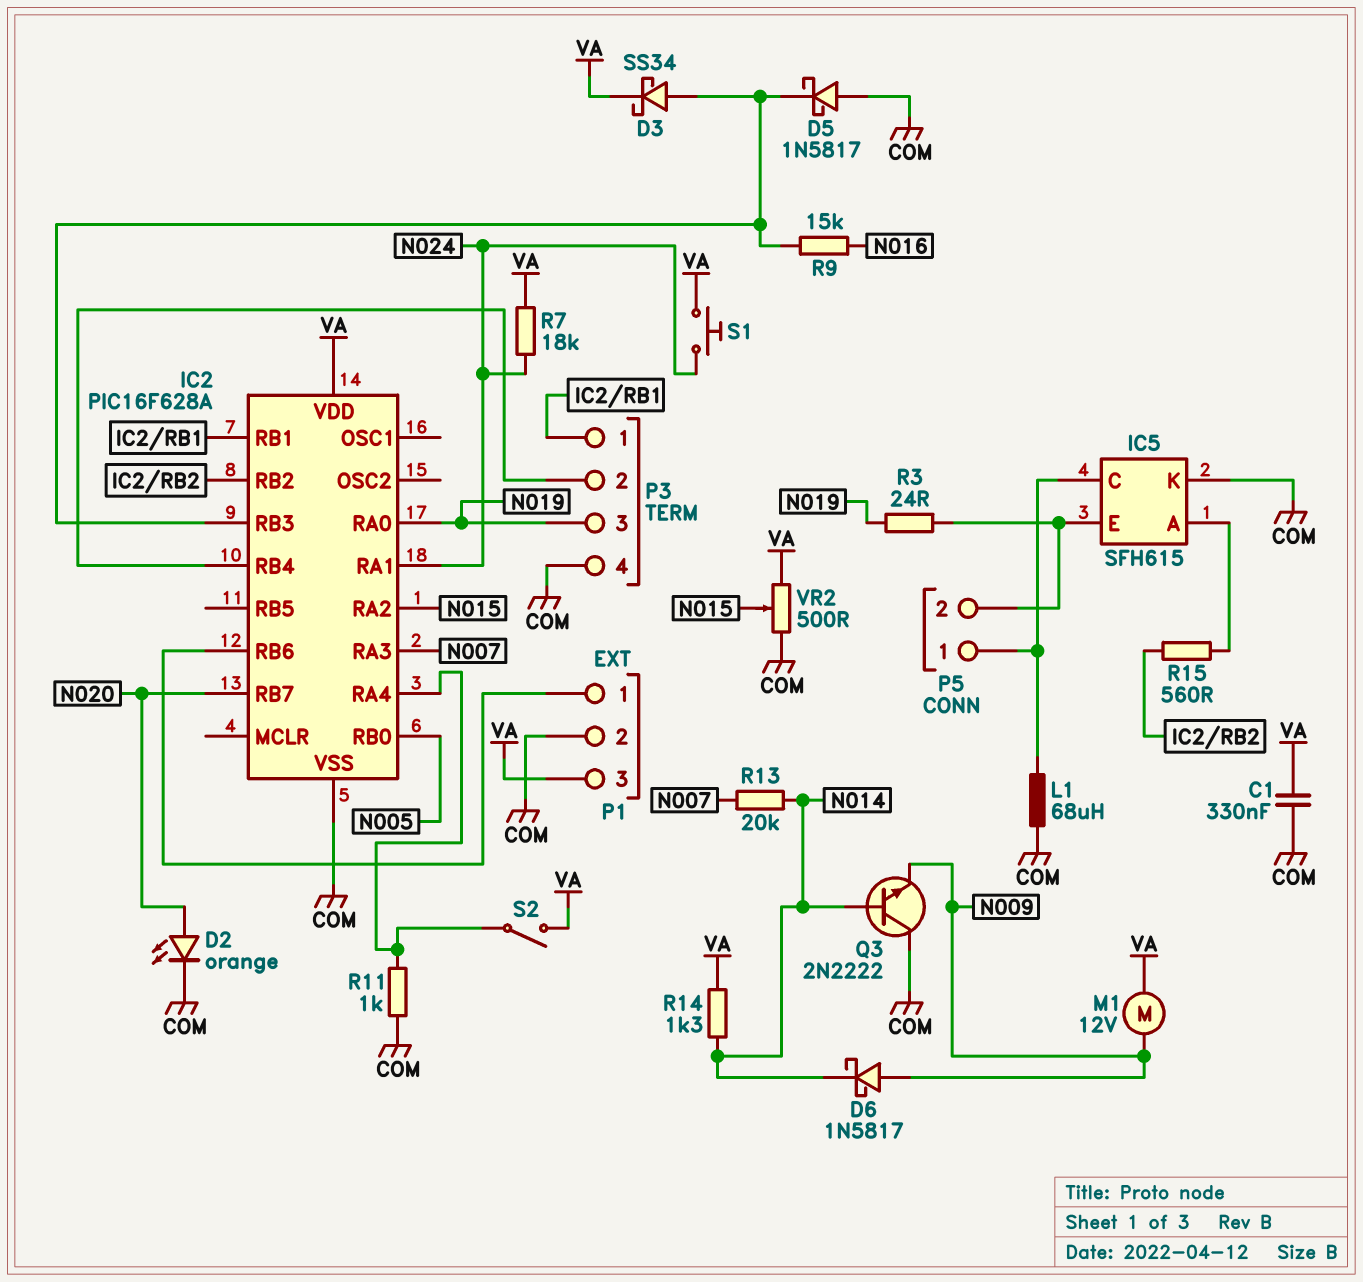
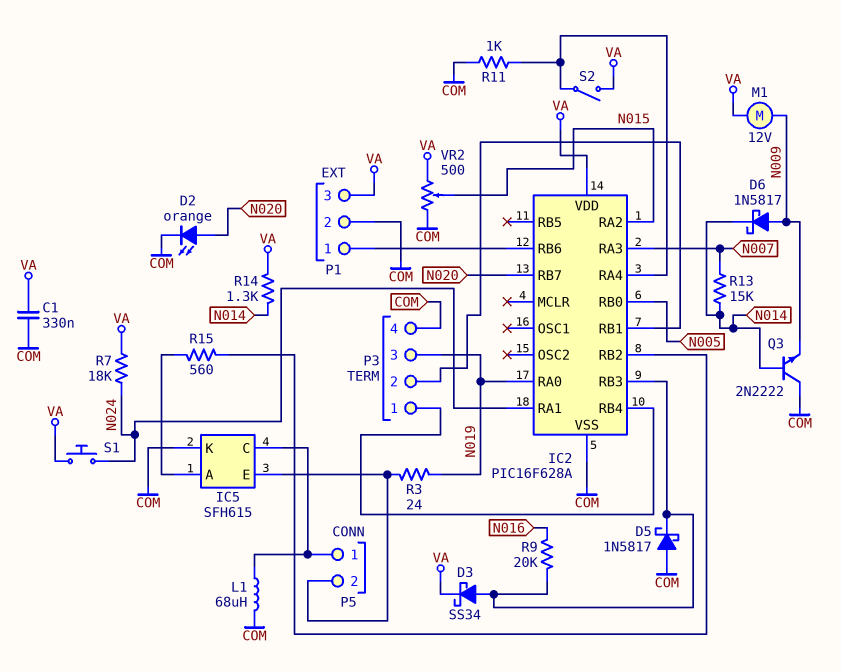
P3 pin 1: IC2/RB1 -> IC2/RB4
P3 pin 2: IC2/RB4 -> IC2/RB1
R9: 15k (IC2/RB3, N016) -> 20k (IC2/RB3, N016)
R13: 20k (N007, N014) -> 15k (N007, N014)

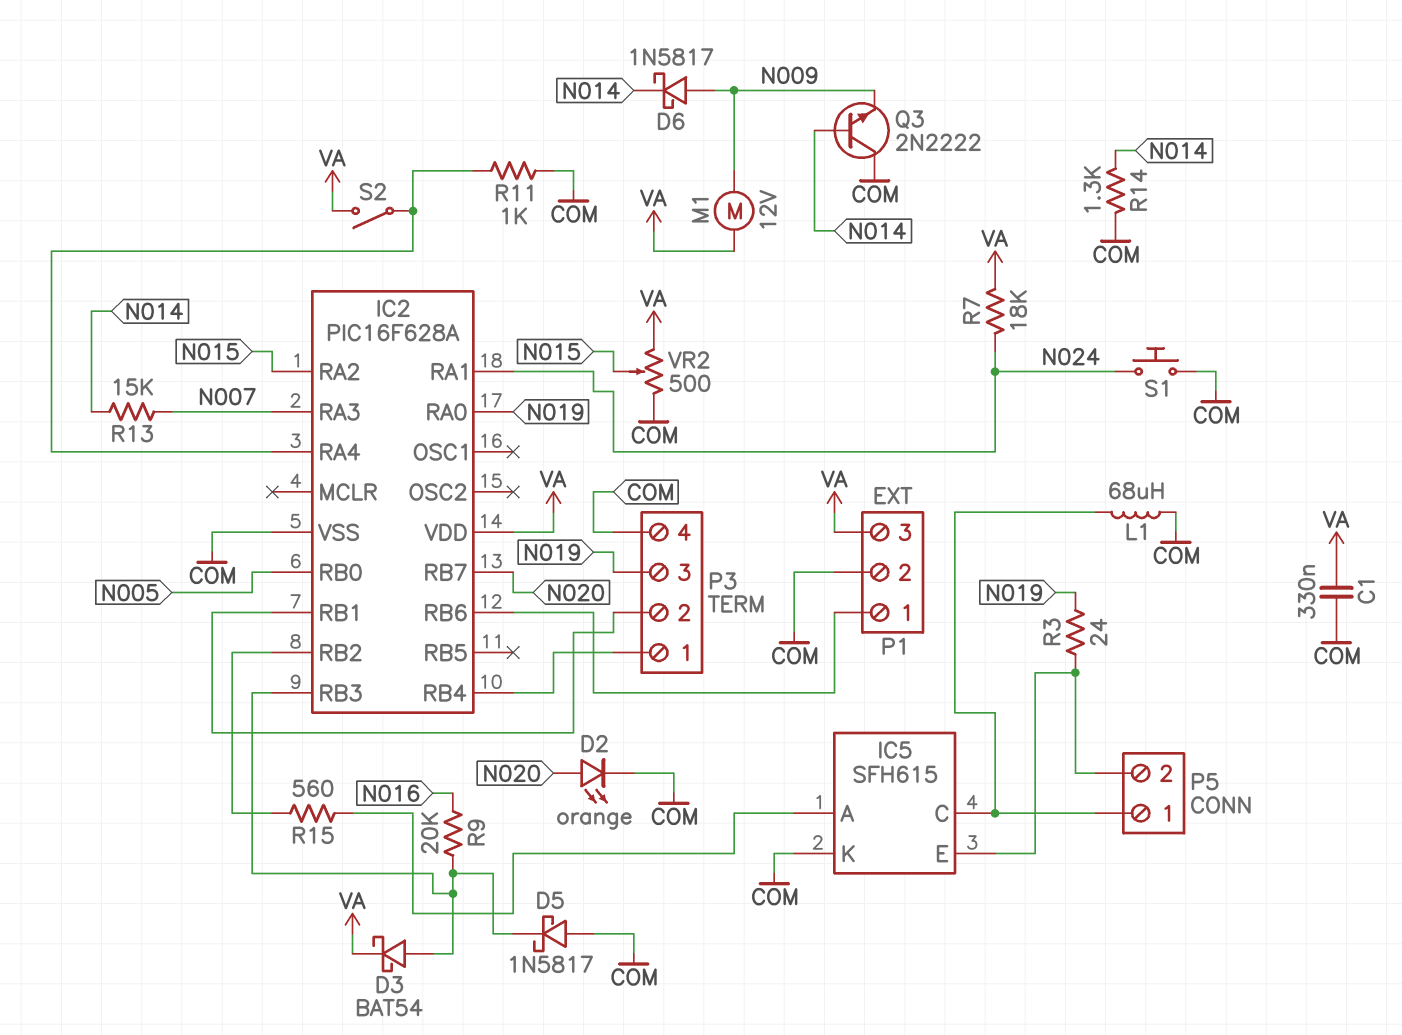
D3: schottky SS34 (A IC2/RB3, K VA) -> schottky BAT54 (A IC2/RB3, K VA)
R14: 1.3k (N014, VA) -> 1.3k (COM, N014)
S1: button (N024, VA) -> button (COM, N024)

